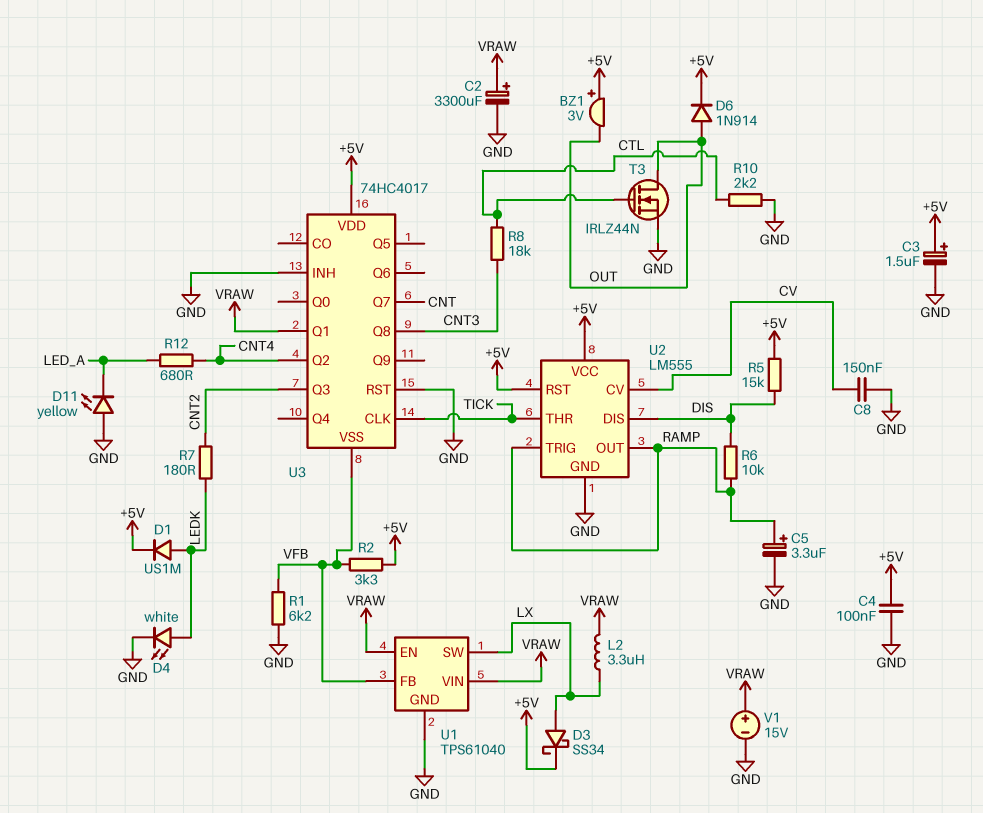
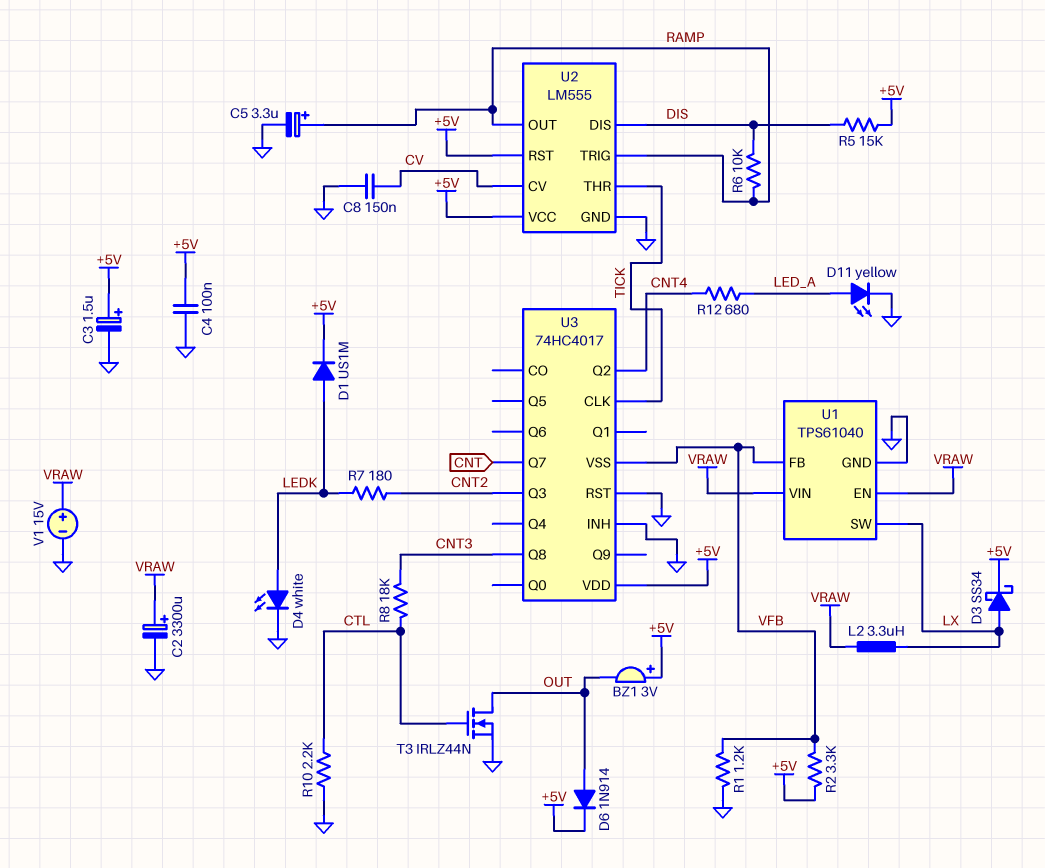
D11: LED yellow (A GND, K LED_A) -> LED yellow (A LED_A, K GND)
R1: 6.2k (GND, VFB) -> 1.2k (GND, VFB)
U3 pin Q1: VRAW -> none

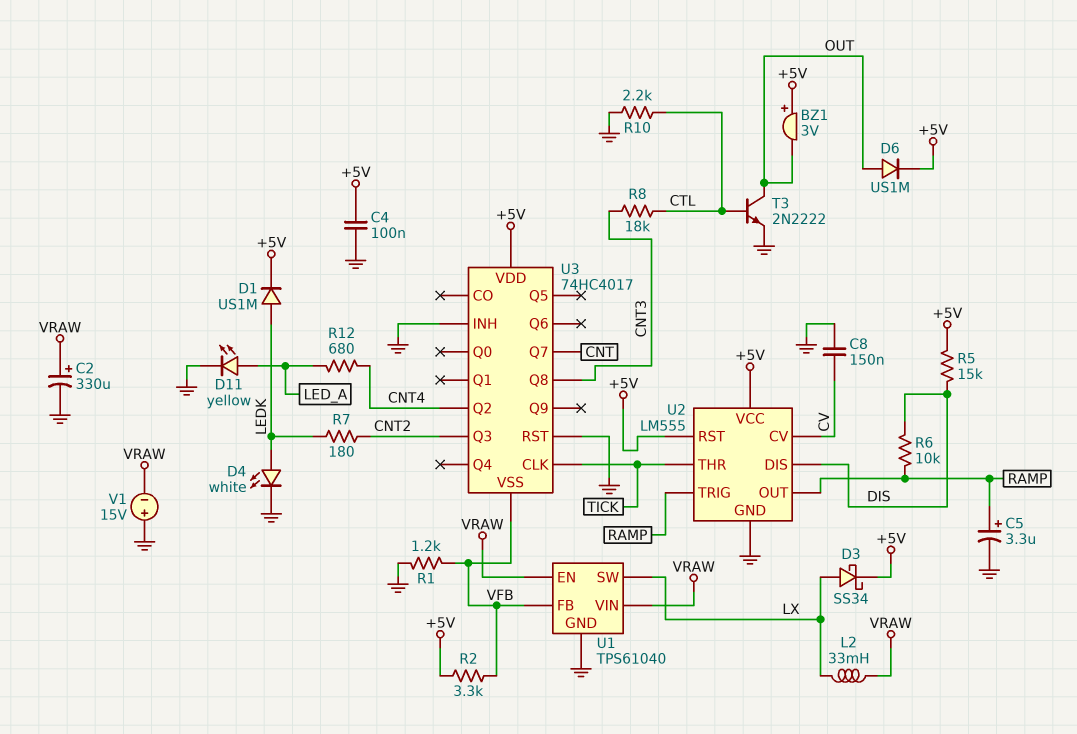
C2: 3300uF (plus VRAW, minus GND) -> 330uF (plus VRAW, minus GND)
C3: 1.5uF (plus +5V, minus GND) -> none
D6: diode 1N914 (A OUT, K +5V) -> diode US1M (A OUT, K +5V)
L2: 3.3uH (LX, VRAW) -> 33mH (LX, VRAW)
T3: NMOS IRLZ44N (G CTL, D OUT, S GND) -> NPN 2N2222 (B CTL, C OUT, E GND)
V1: 15V (plus VRAW, minus GND) -> 15V (plus GND, minus VRAW)

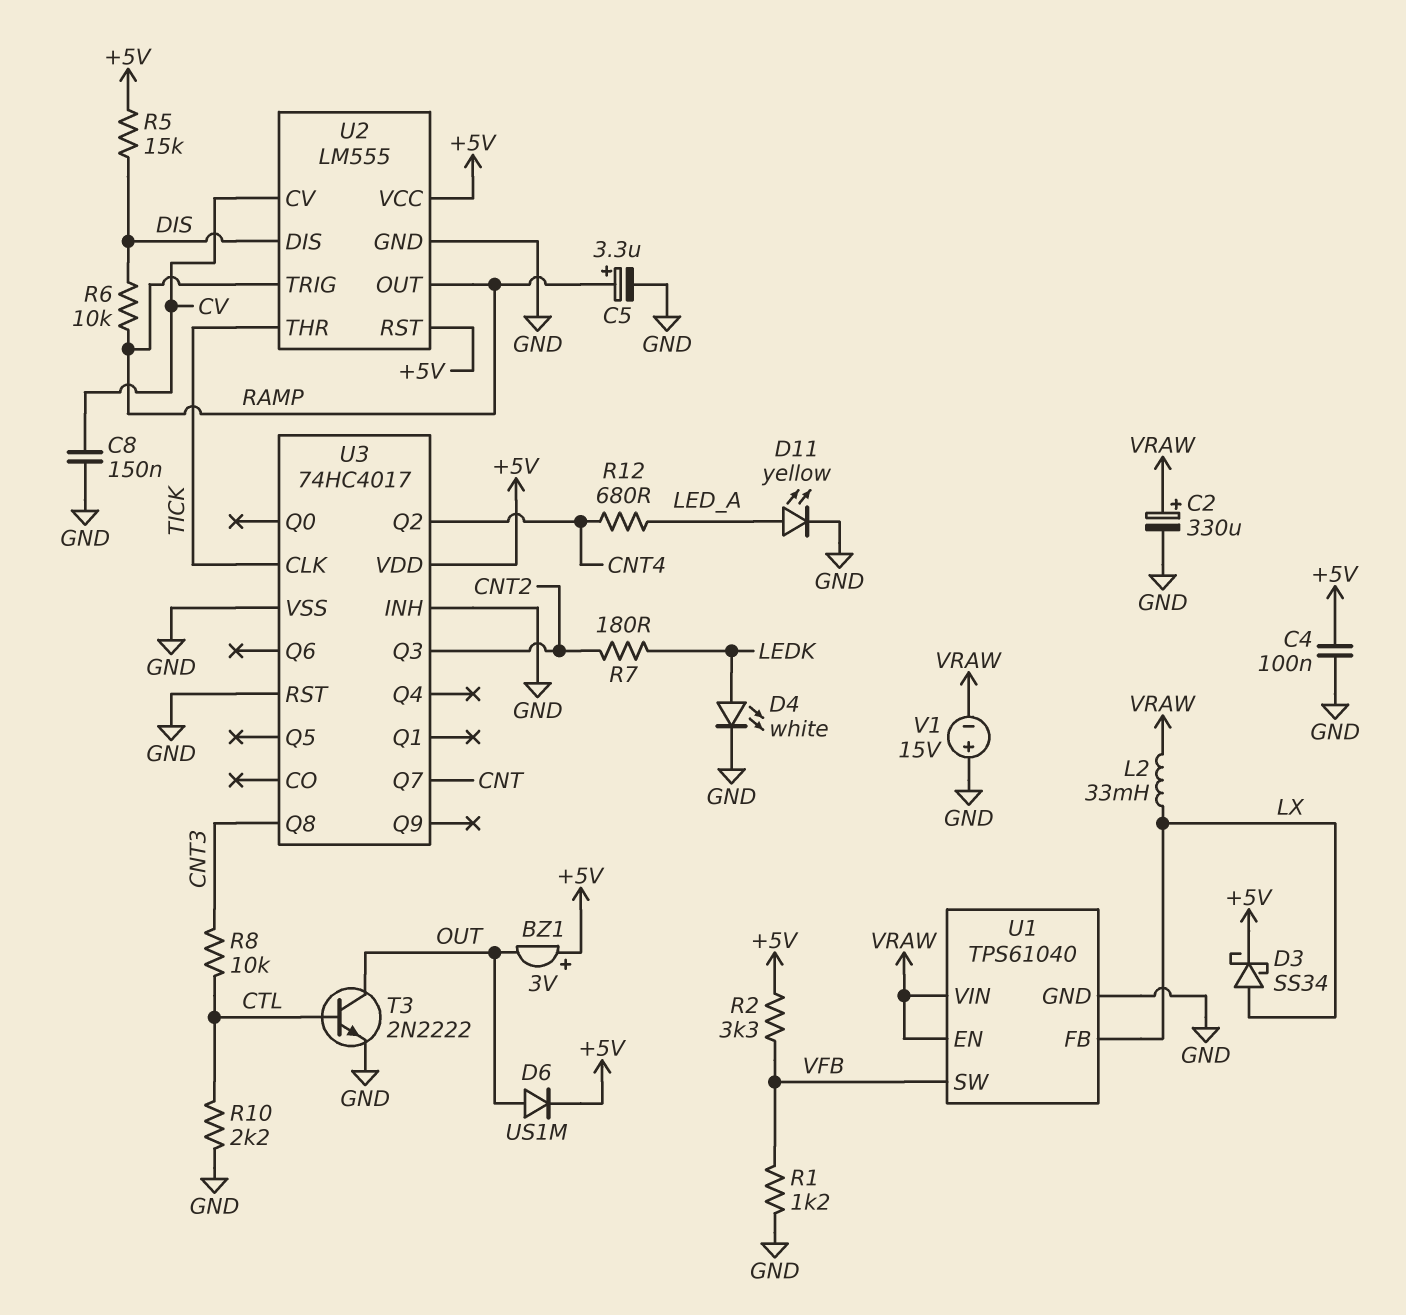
D1: diode US1M (A LEDK, K +5V) -> none
R8: 18k (CNT3, CTL) -> 10k (CNT3, CTL)
U1 pin FB: VFB -> LX
U1 pin SW: LX -> VFB
U3 pin VSS: VFB -> GND

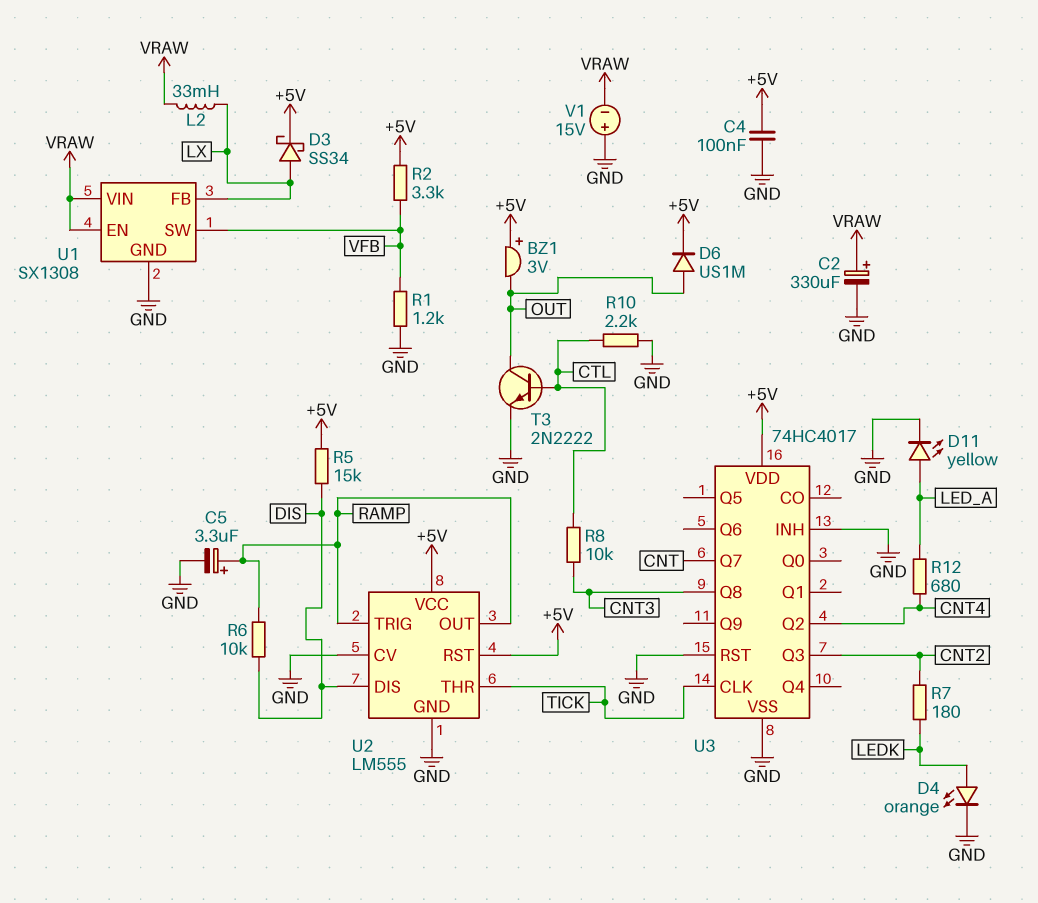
C8: 150nF (CV, GND) -> none
D4: LED white (A LEDK, K GND) -> LED orange (A LEDK, K GND)
U1: TPS61040 -> SX1308
U2 pin CV: CV -> GND

